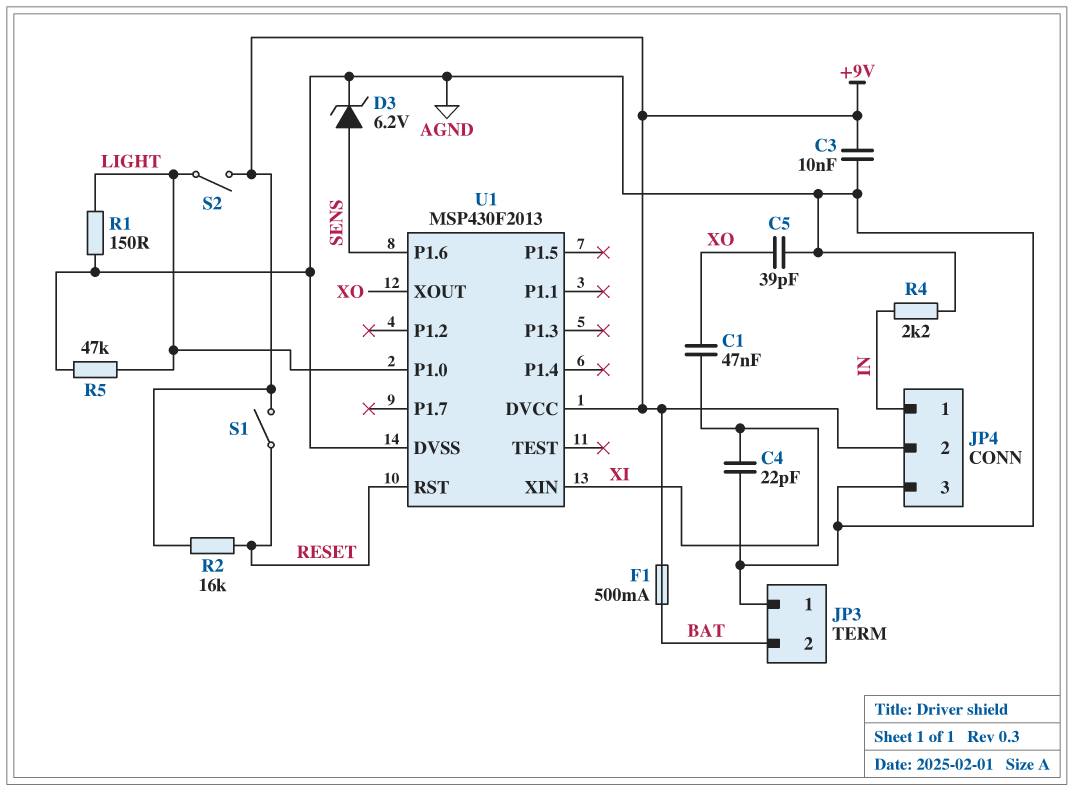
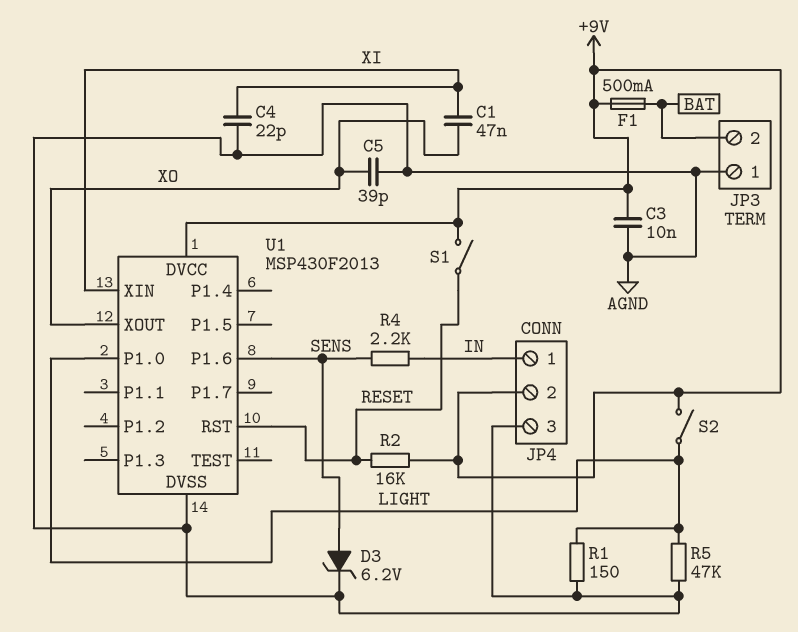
R4: 2.2k (AGND, IN) -> 2.2k (IN, SENS)

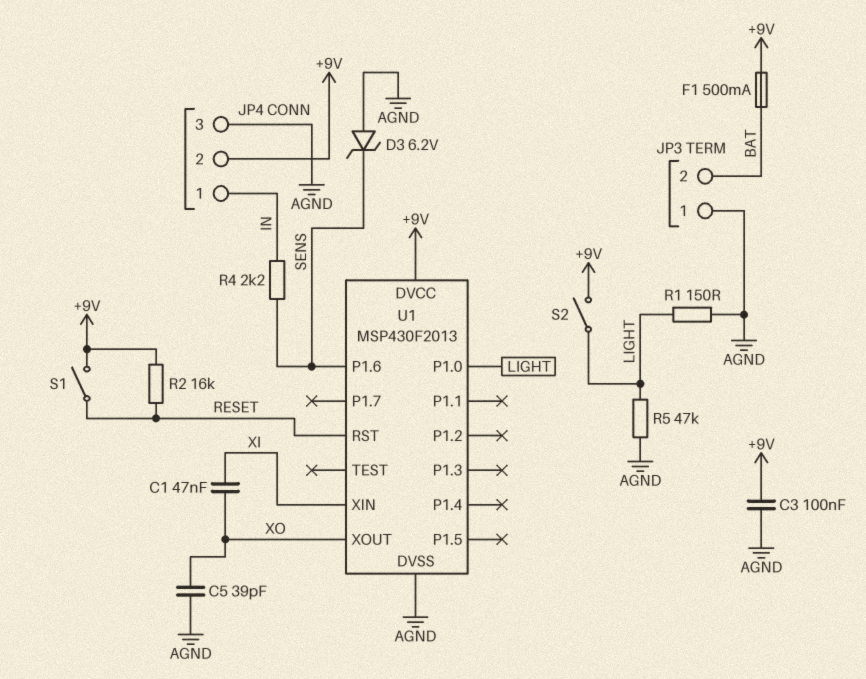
C3: 10nF (+9V, AGND) -> 100nF (+9V, AGND)
C4: 22pF (AGND, XI) -> none
D3: zener 6.2V (A SENS, K AGND) -> zener 6.2V (A AGND, K SENS)

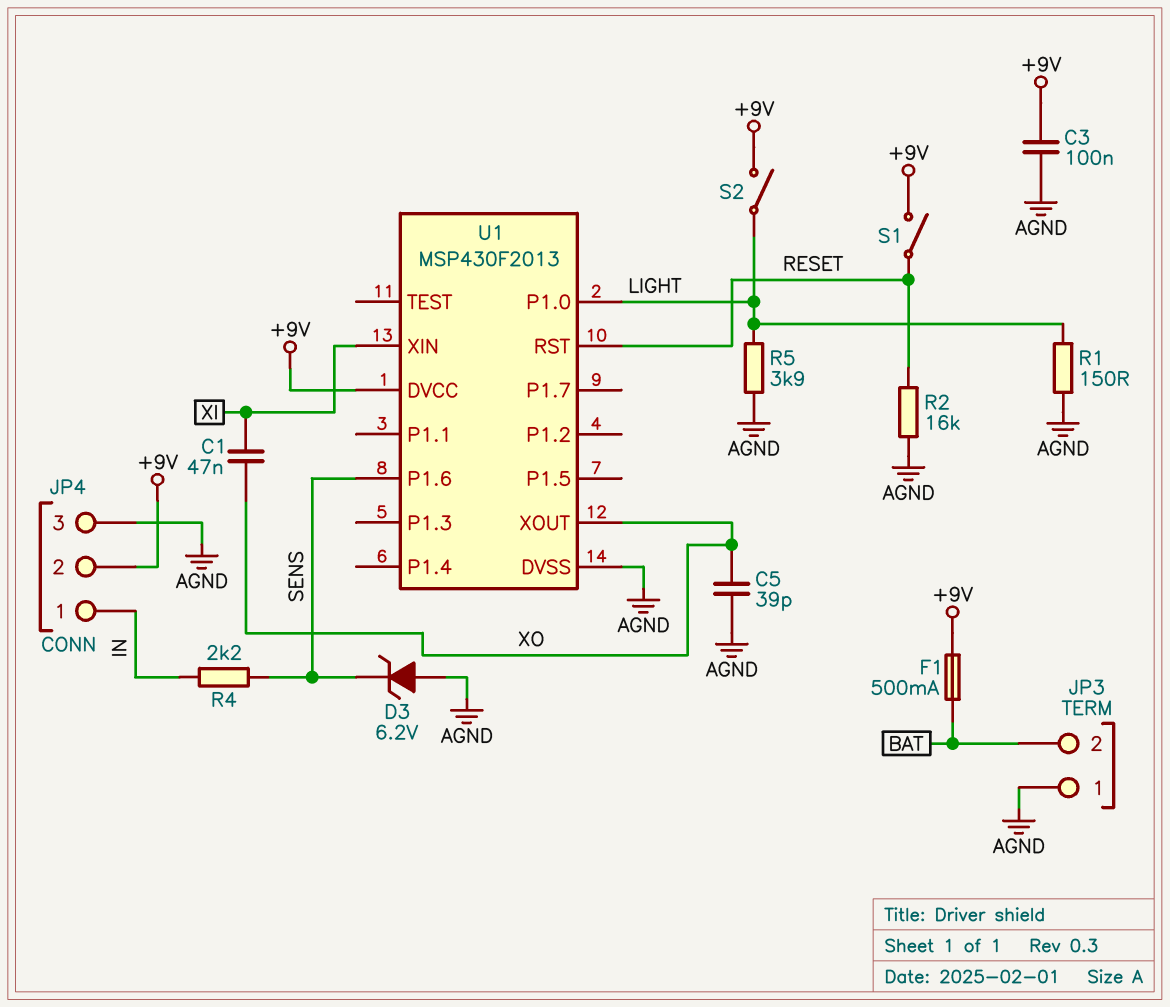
R2: 16k (+9V, RESET) -> 16k (AGND, RESET)
R5: 47k (AGND, LIGHT) -> 3.9k (AGND, LIGHT)

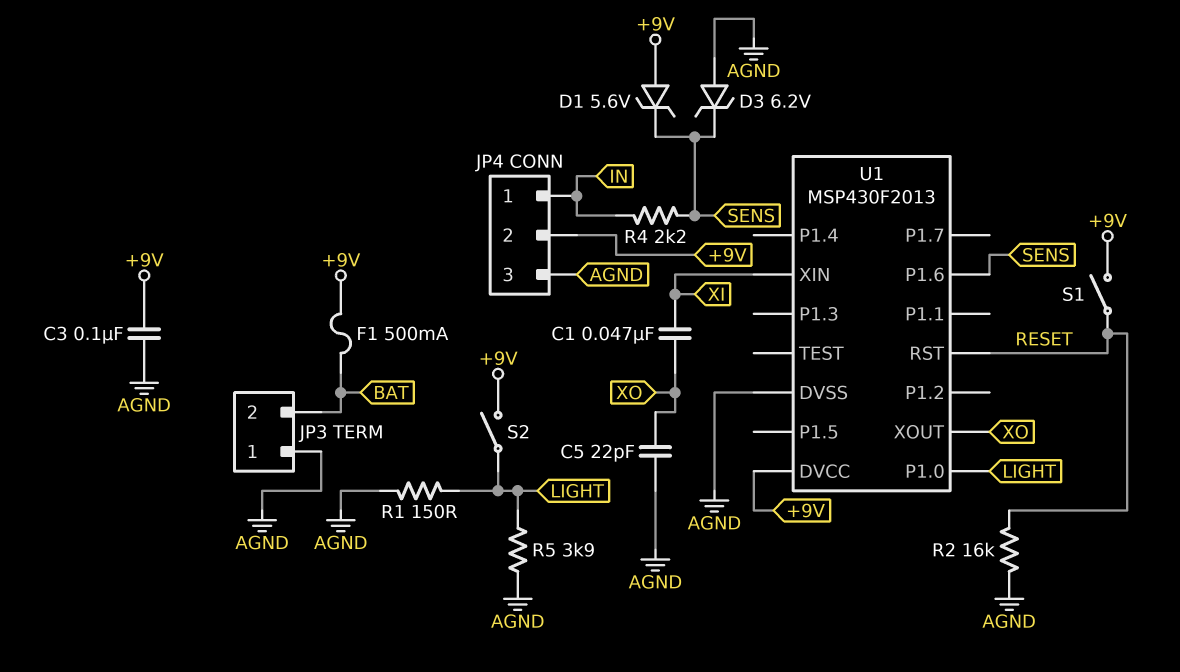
C5: 39pF (AGND, XO) -> 22pF (AGND, XO)
D1: none -> zener 5.6V (A +9V, K SENS)

